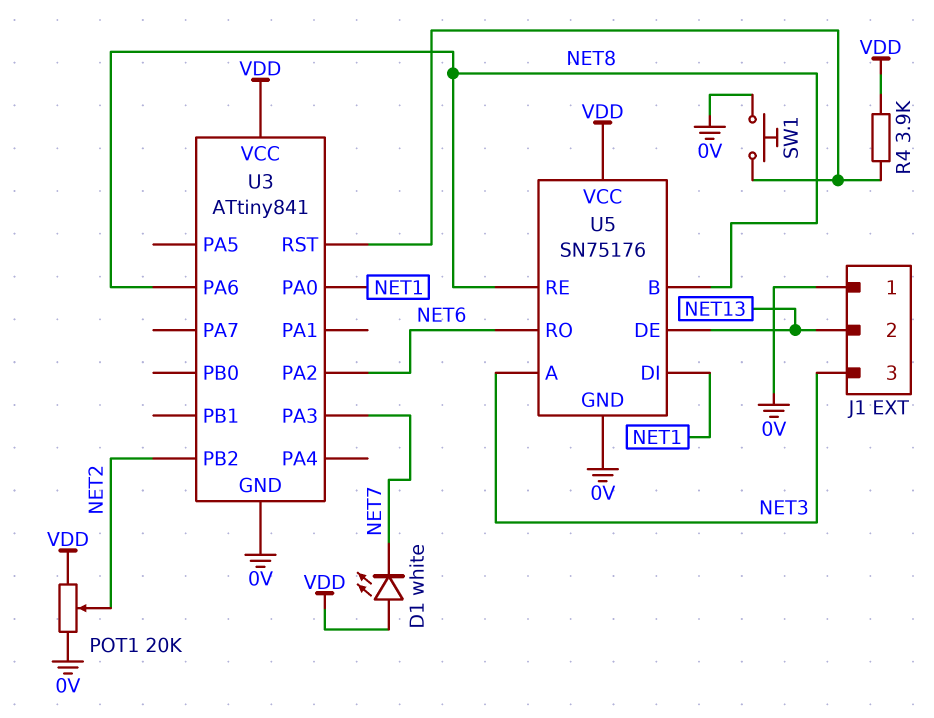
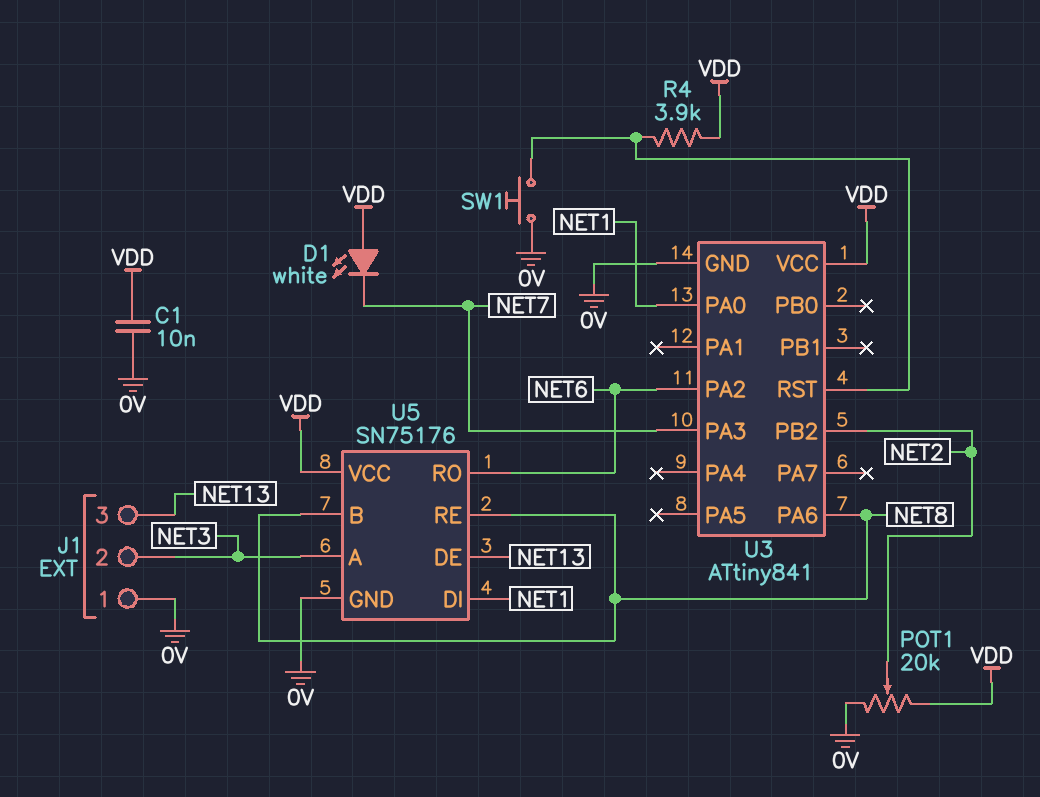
C1: none -> 10nF (0V, VDD)
J1 pin 2: NET13 -> NET3
J1 pin 3: NET3 -> NET13

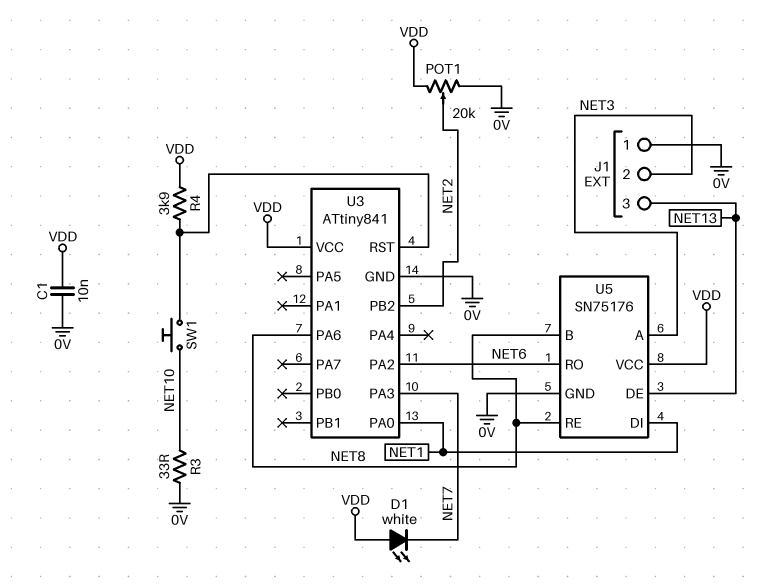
R3: none -> 33 (0V, NET10)
SW1: button (0V, U3/RST) -> button (NET10, U3/RST)

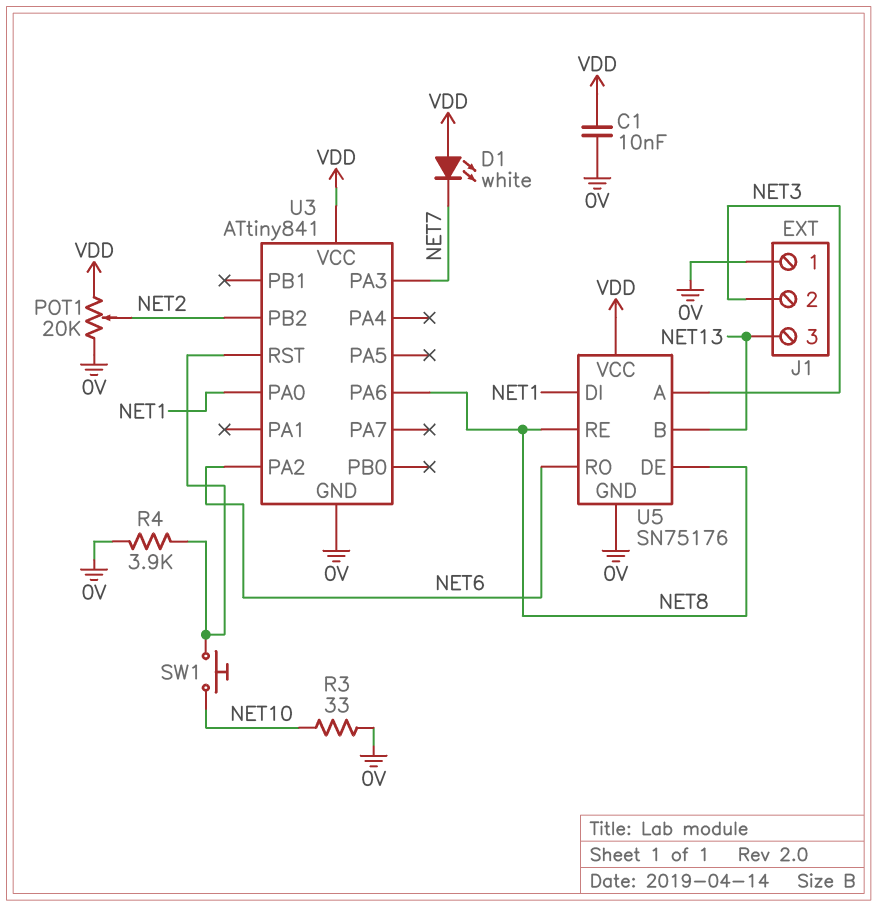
R4: 3.9k (U3/RST, VDD) -> 3.9k (0V, U3/RST)
U5 pin B: NET8 -> NET13
U5 pin DE: NET13 -> NET8

